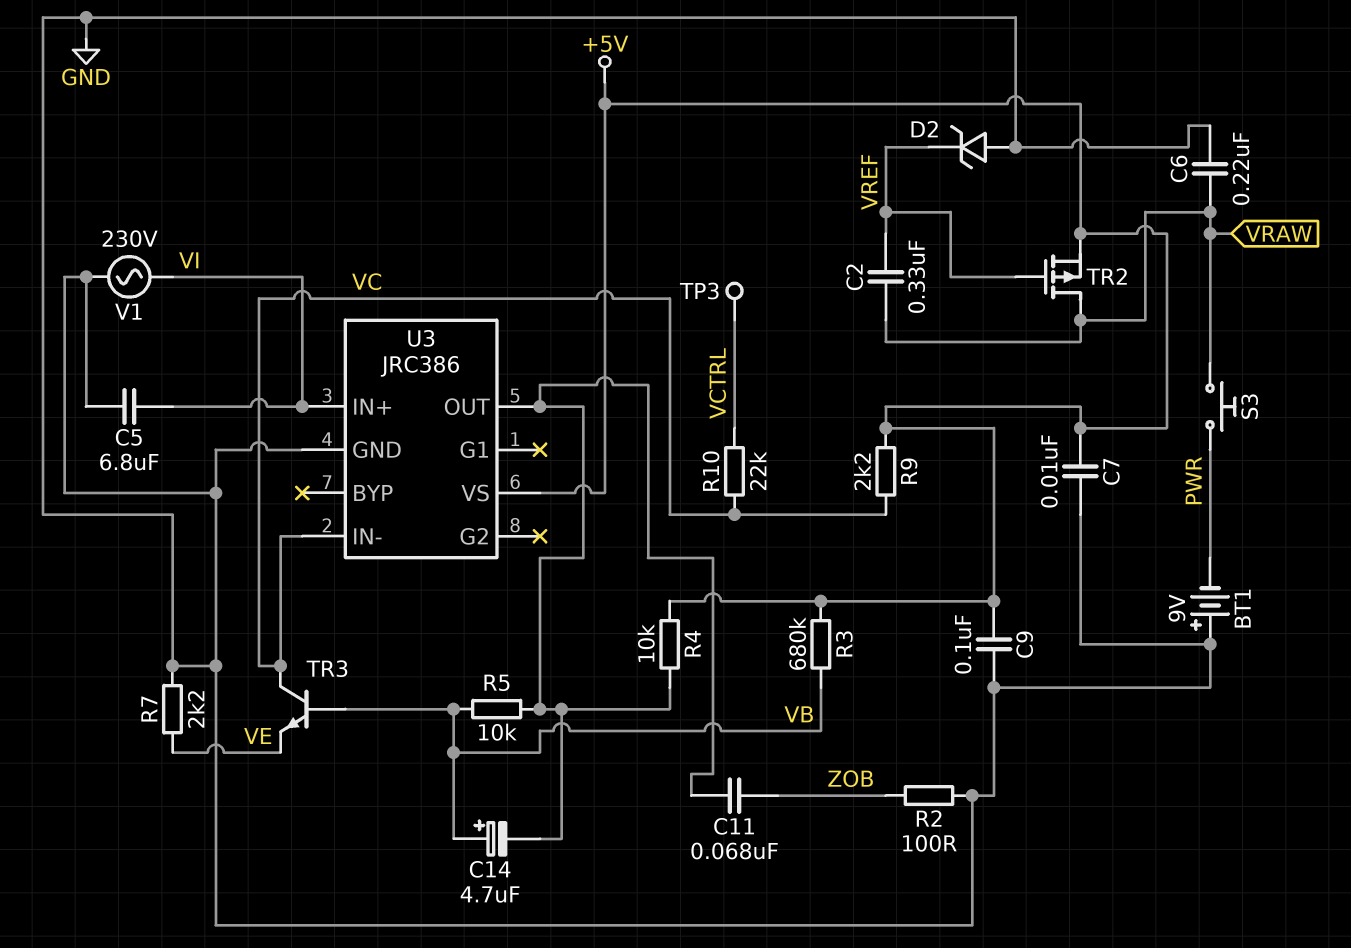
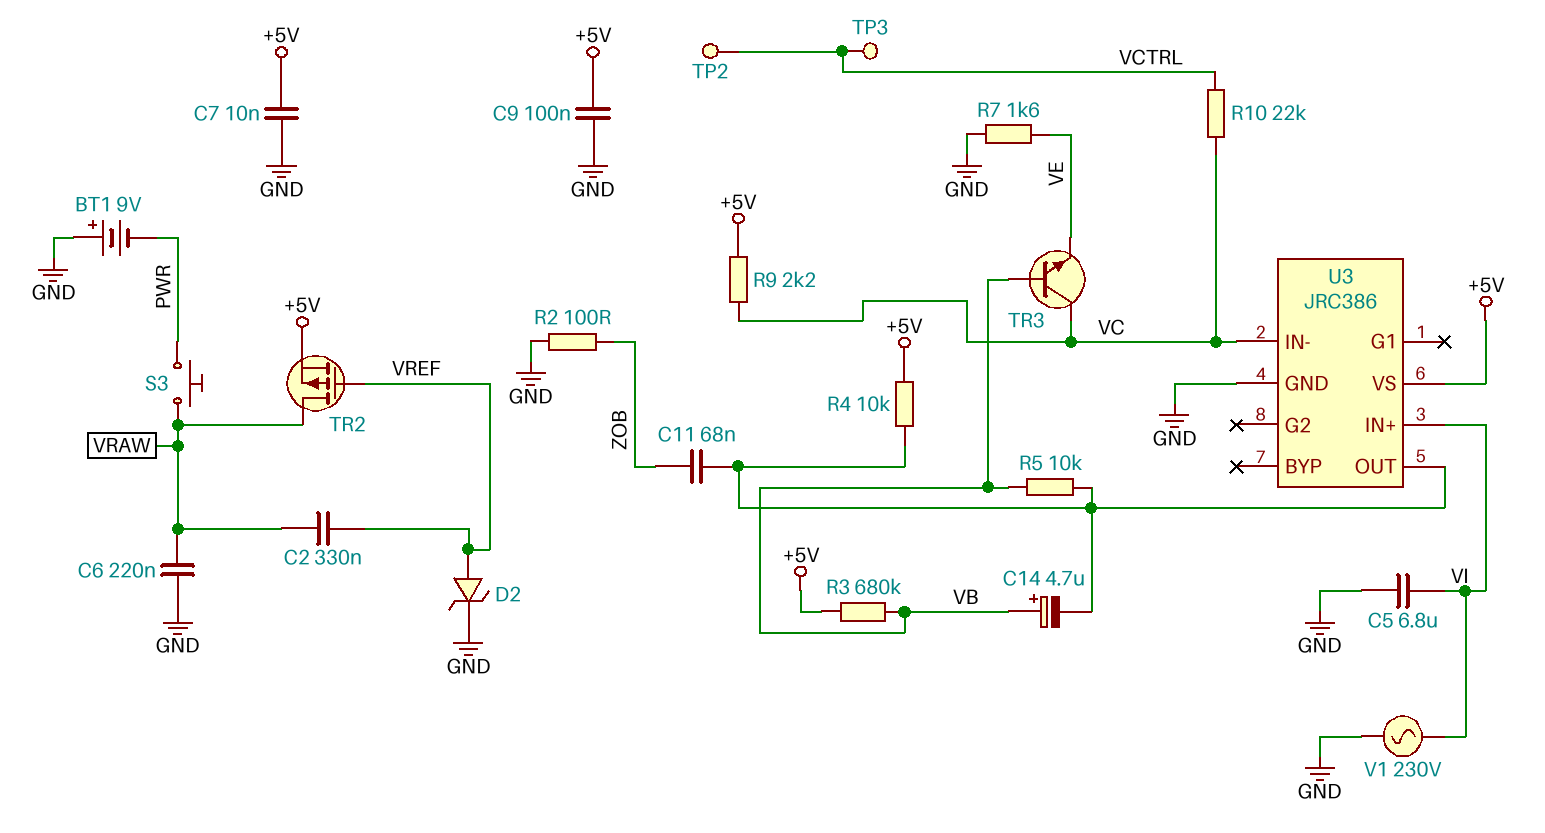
D2: zener (A GND, K VREF) -> zener (A VREF, K GND)
R7: 2.2k (GND, VE) -> 1.6k (GND, VE)
TP2: none -> test point (VCTRL)

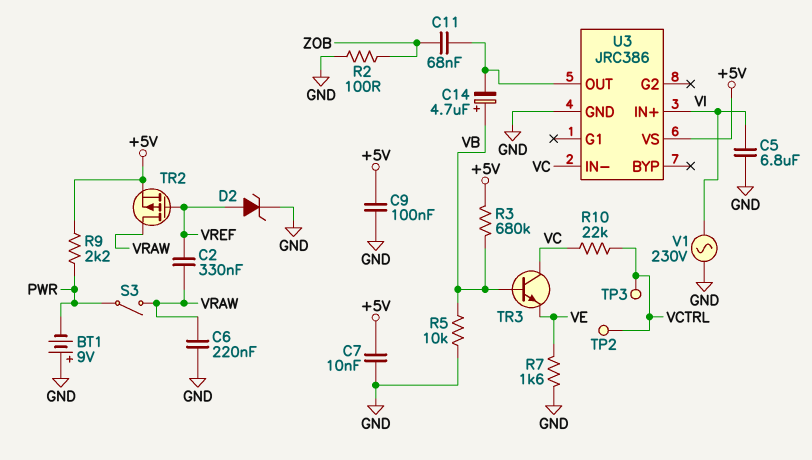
R4: 10k (+5V, U3/OUT) -> none
R5: 10k (U3/OUT, VB) -> 10k (GND, VB)
R9: 2.2k (+5V, VC) -> 2.2k (+5V, PWR)
S3: button (PWR, VRAW) -> switch (PWR, VRAW)

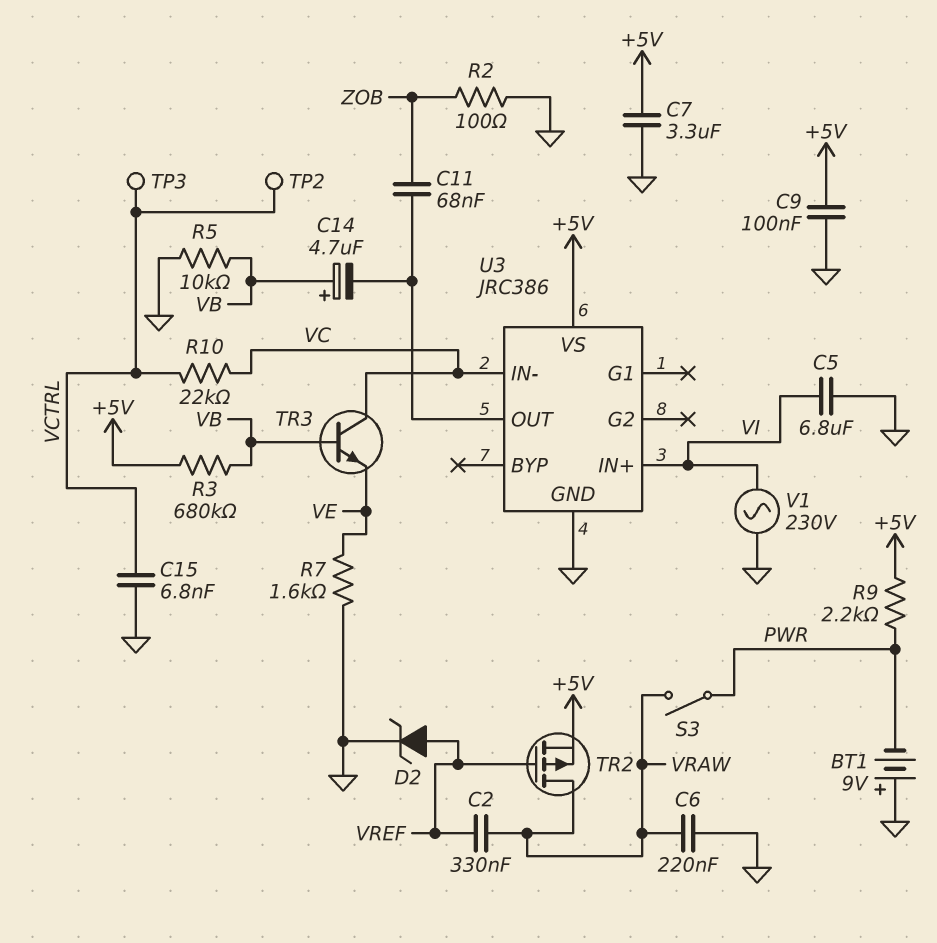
C7: 10nF (+5V, GND) -> 3.3uF (+5V, GND)
C15: none -> 6.8nF (GND, VCTRL)

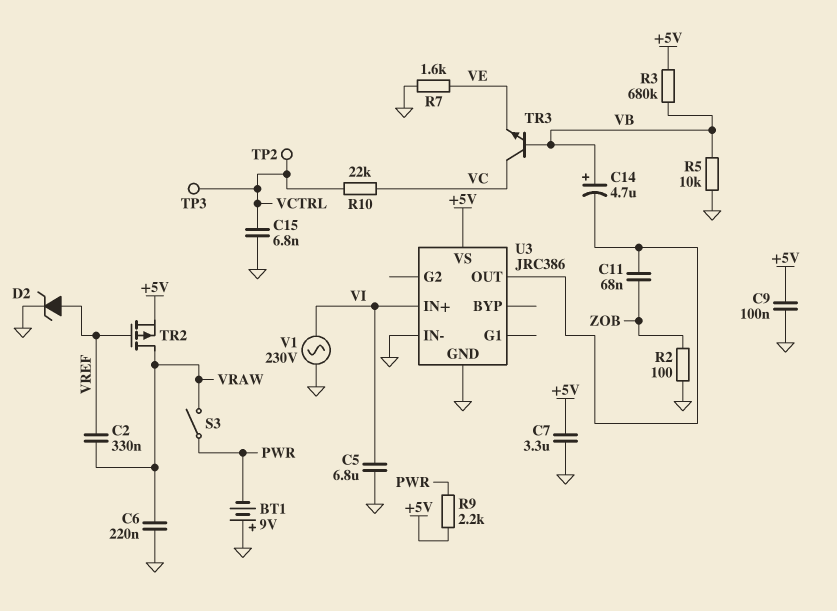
U3 pin IN-: VC -> GND

